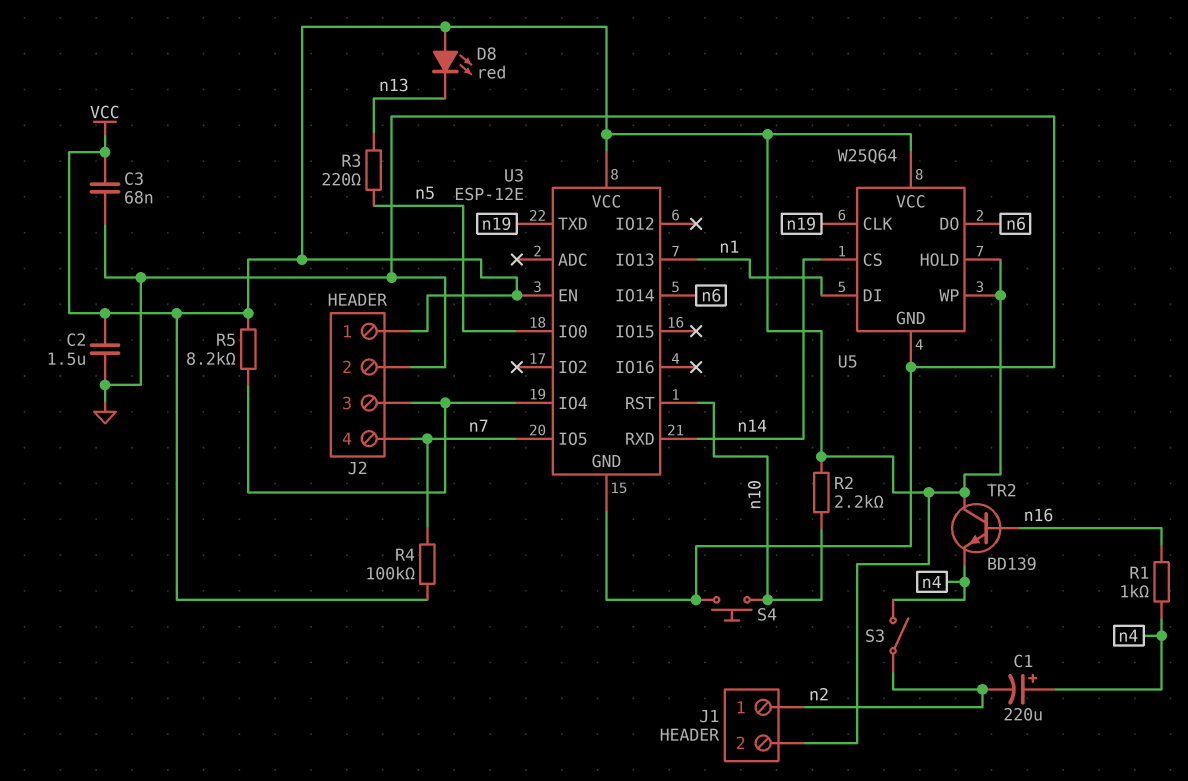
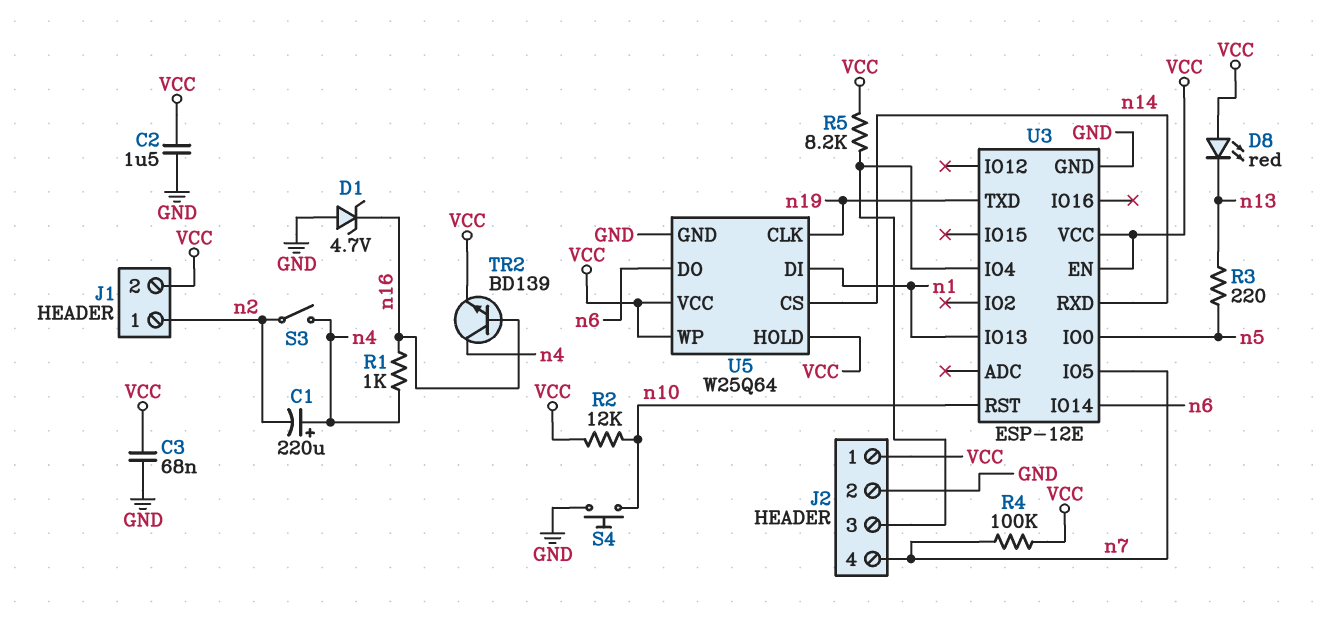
D1: none -> zener 4.7V (A GND, K n16)
R2: 2.2k (VCC, n10) -> 12k (VCC, n10)
TR2: NPN BD139 (B n16, C VCC, E n4) -> NPN BD139 (B n16, C n4, E VCC)

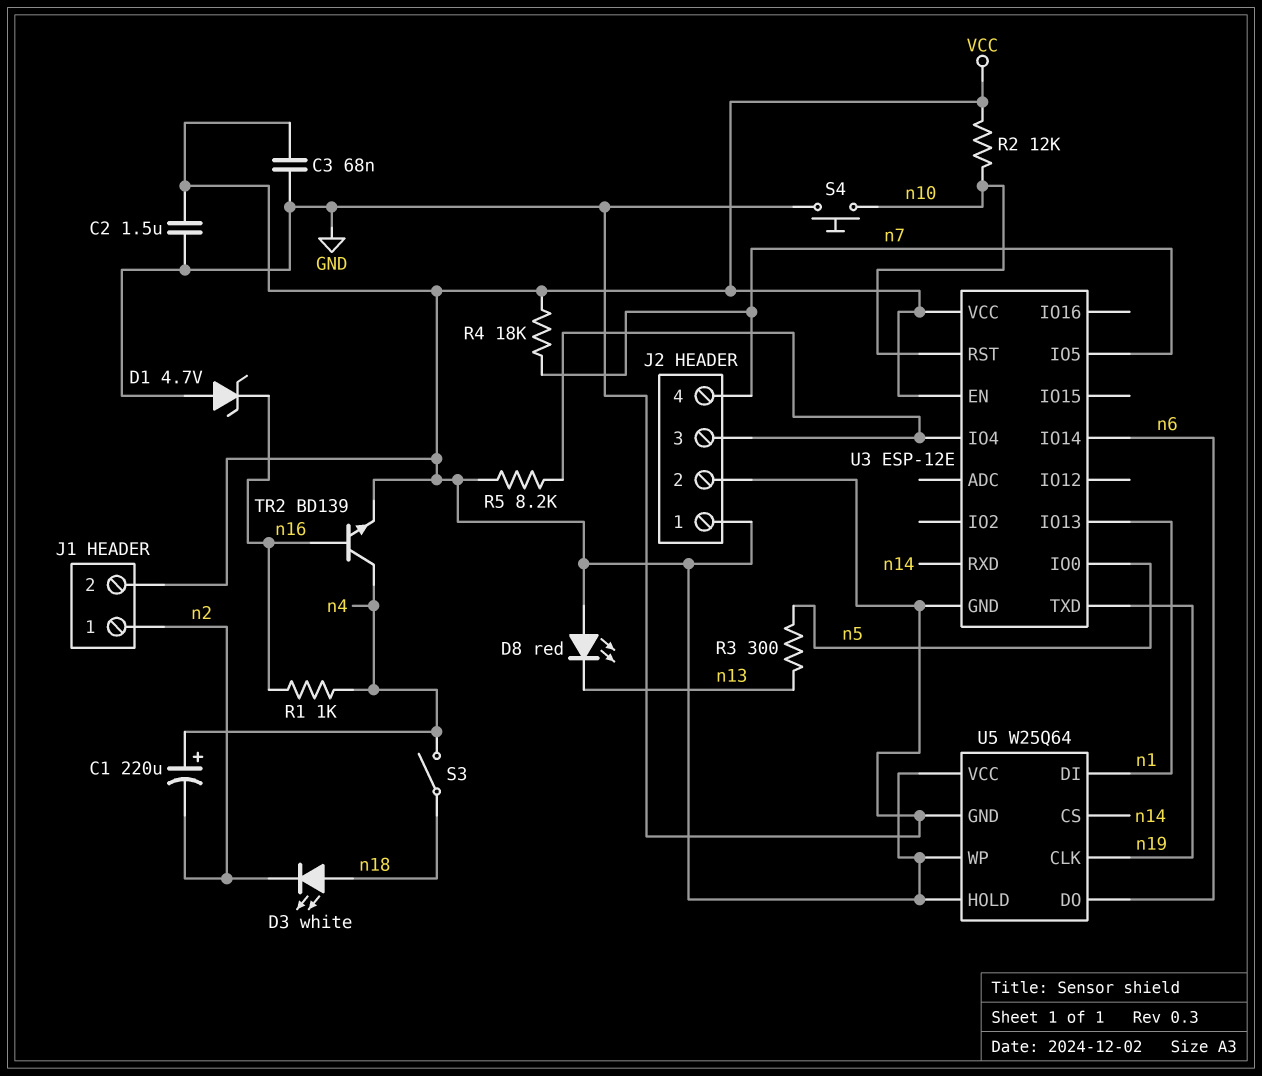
D3: none -> LED white (A n18, K n2)
R3: 220 (n5, n13) -> 300 (n5, n13)
R4: 100k (VCC, n7) -> 18k (VCC, n7)
S3: switch (n2, n4) -> switch (n4, n18)

